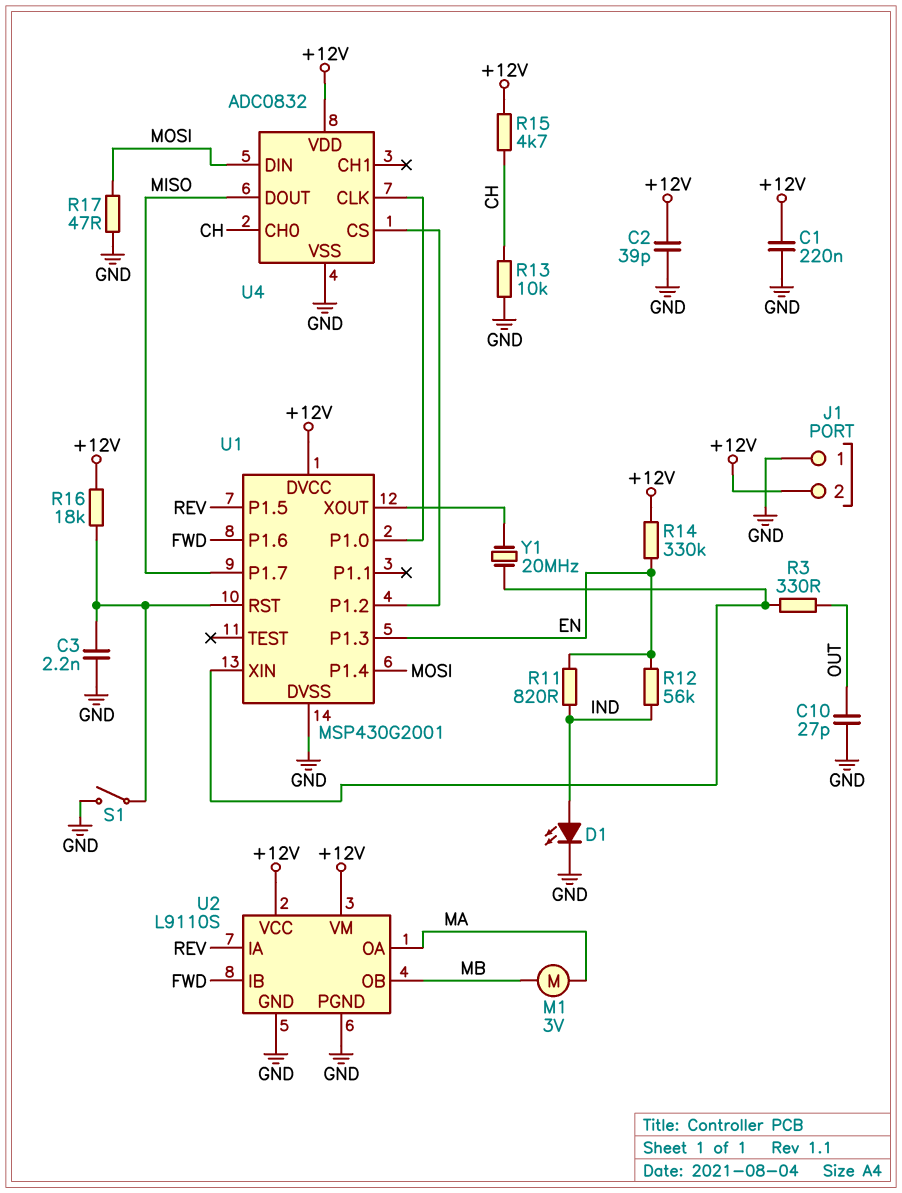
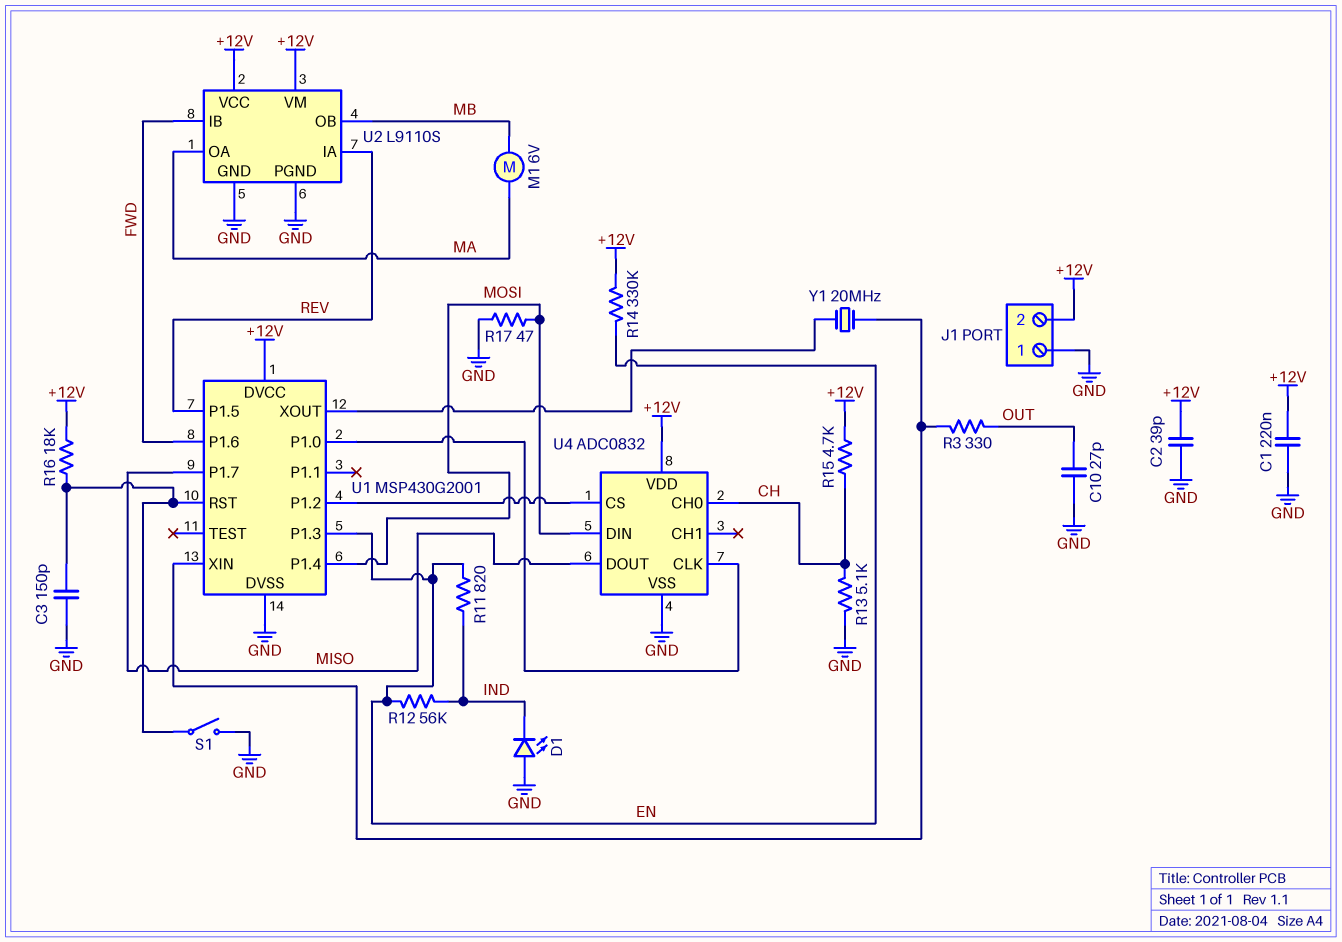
C3: 2.2nF (GND, U1/RST) -> 150pF (GND, U1/RST)
D1: LED (A IND, K GND) -> LED (A GND, K IND)
M1: motor 3V (MA, MB) -> motor 6V (MA, MB)
R13: 10k (CH, GND) -> 5.1k (CH, GND)

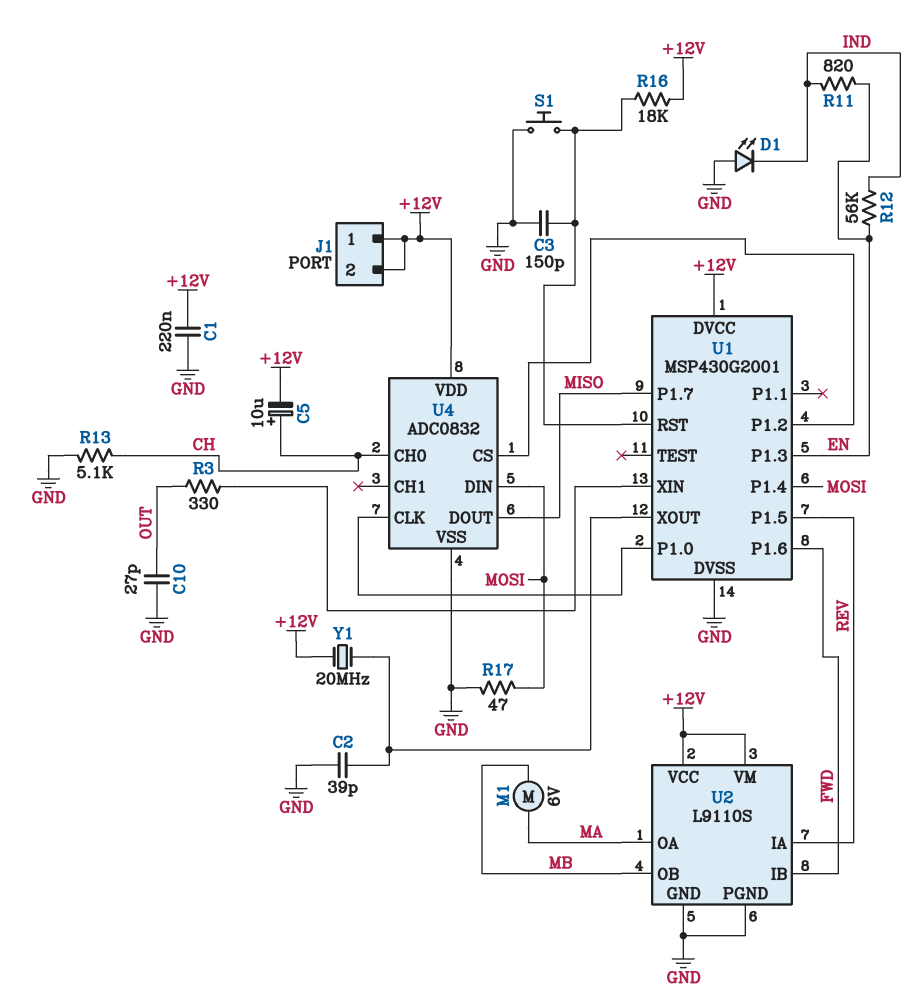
C2: 39pF (+12V, GND) -> 39pF (GND, U1/XOUT)
C5: none -> 10uF (plus CH, minus +12V)
J1 pin 1: GND -> +12V
R14: 330k (+12V, EN) -> none
R15: 4.7k (+12V, CH) -> none
S1: switch (GND, U1/RST) -> button (GND, U1/RST)
Y1: 20MHz (U1/XIN, U1/XOUT) -> 20MHz (+12V, U1/XOUT)

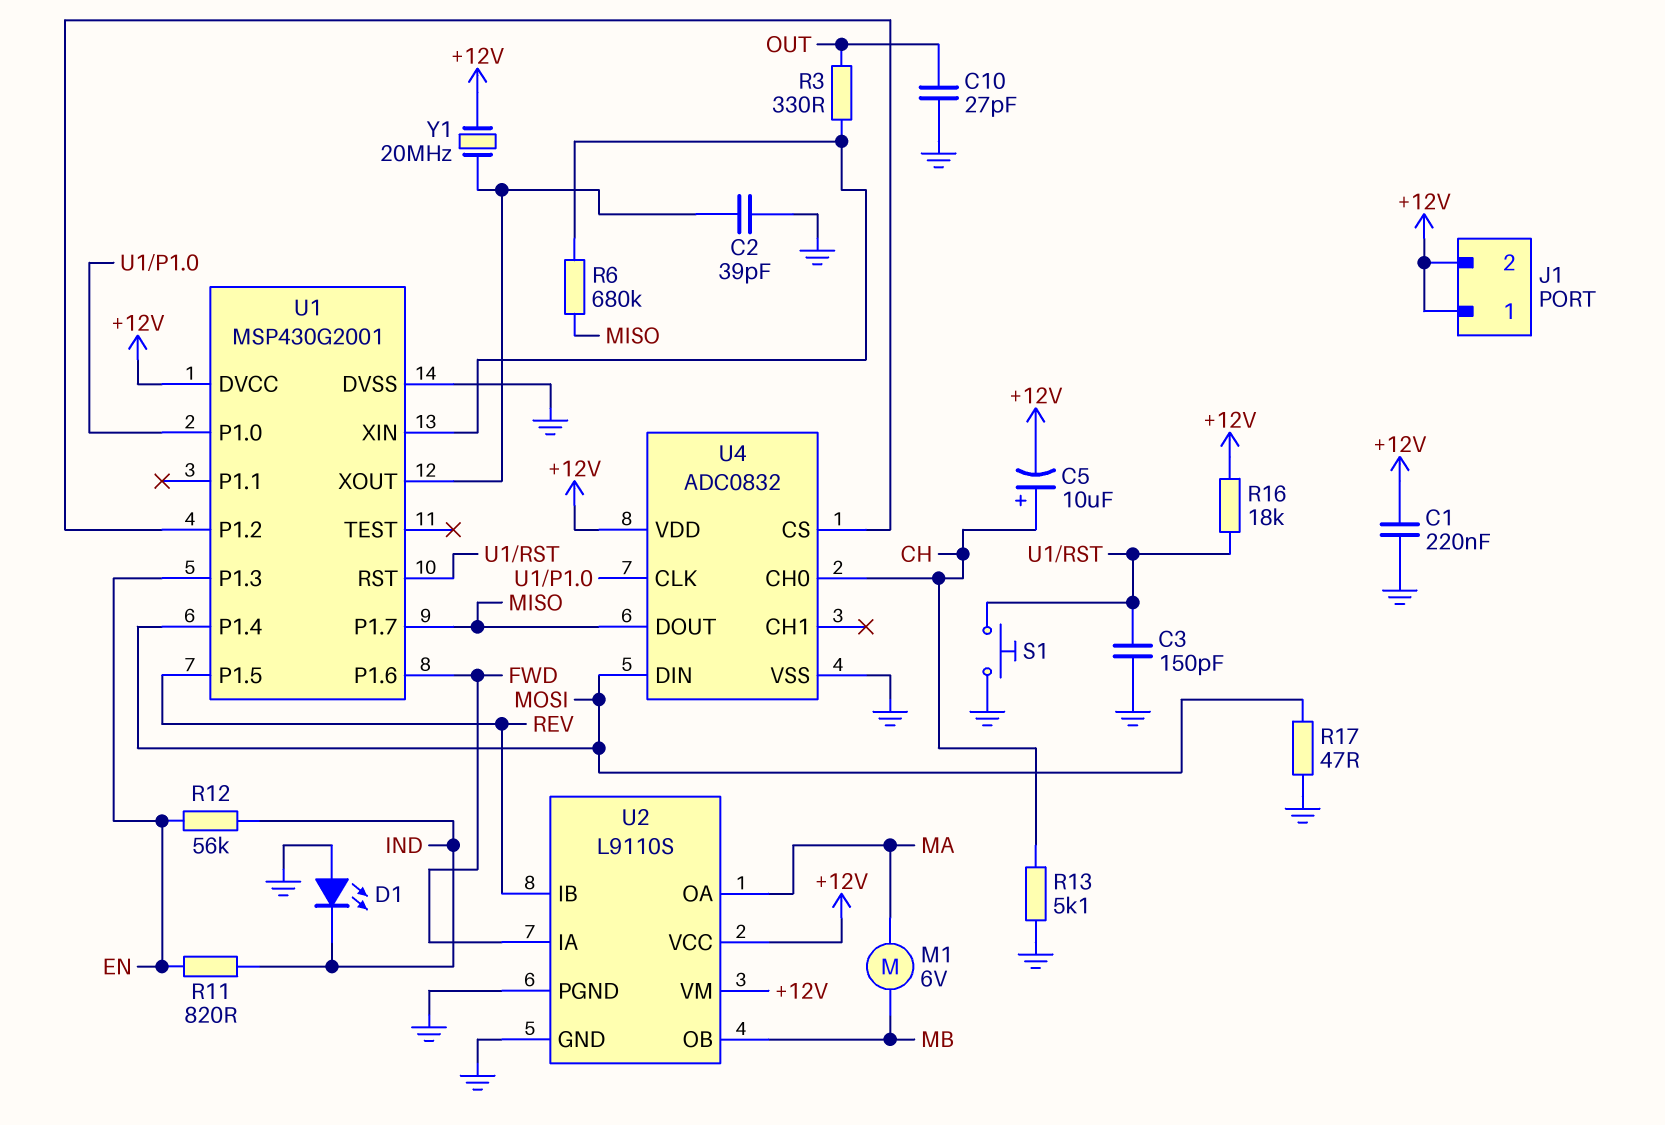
R6: none -> 680k (MISO, U1/XIN)
U2 pin IA: REV -> FWD
U2 pin IB: FWD -> REV

